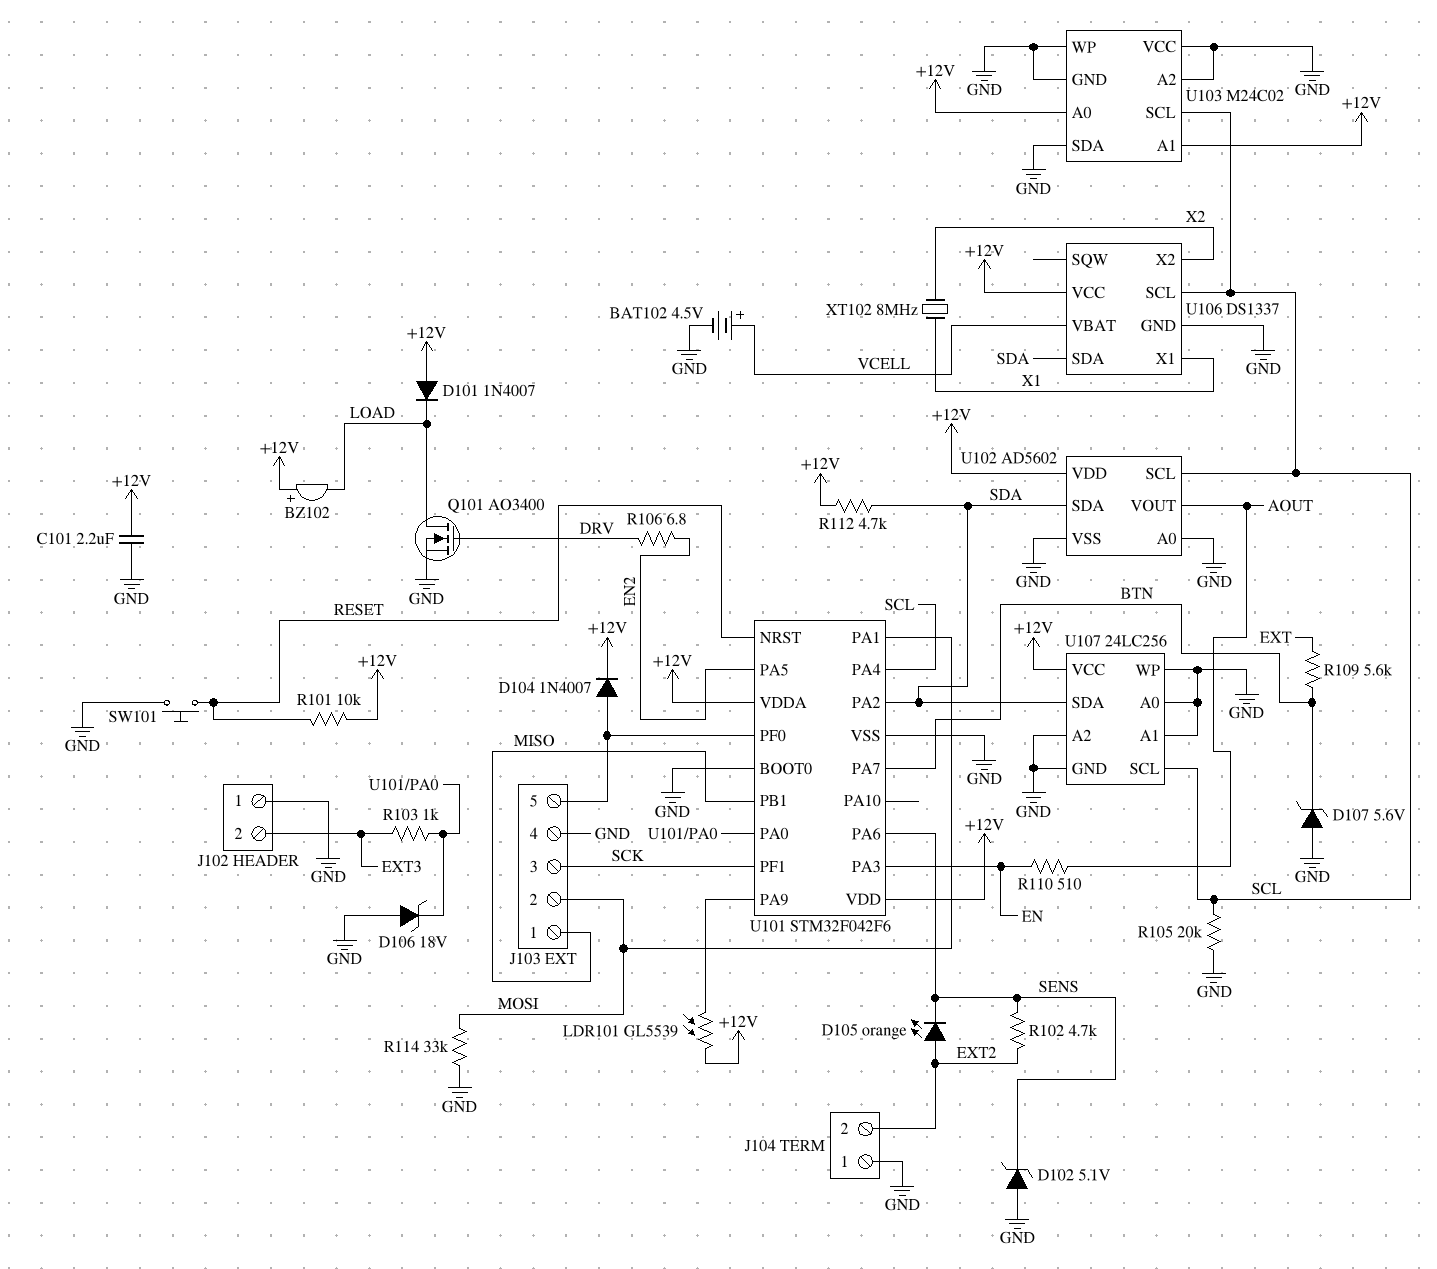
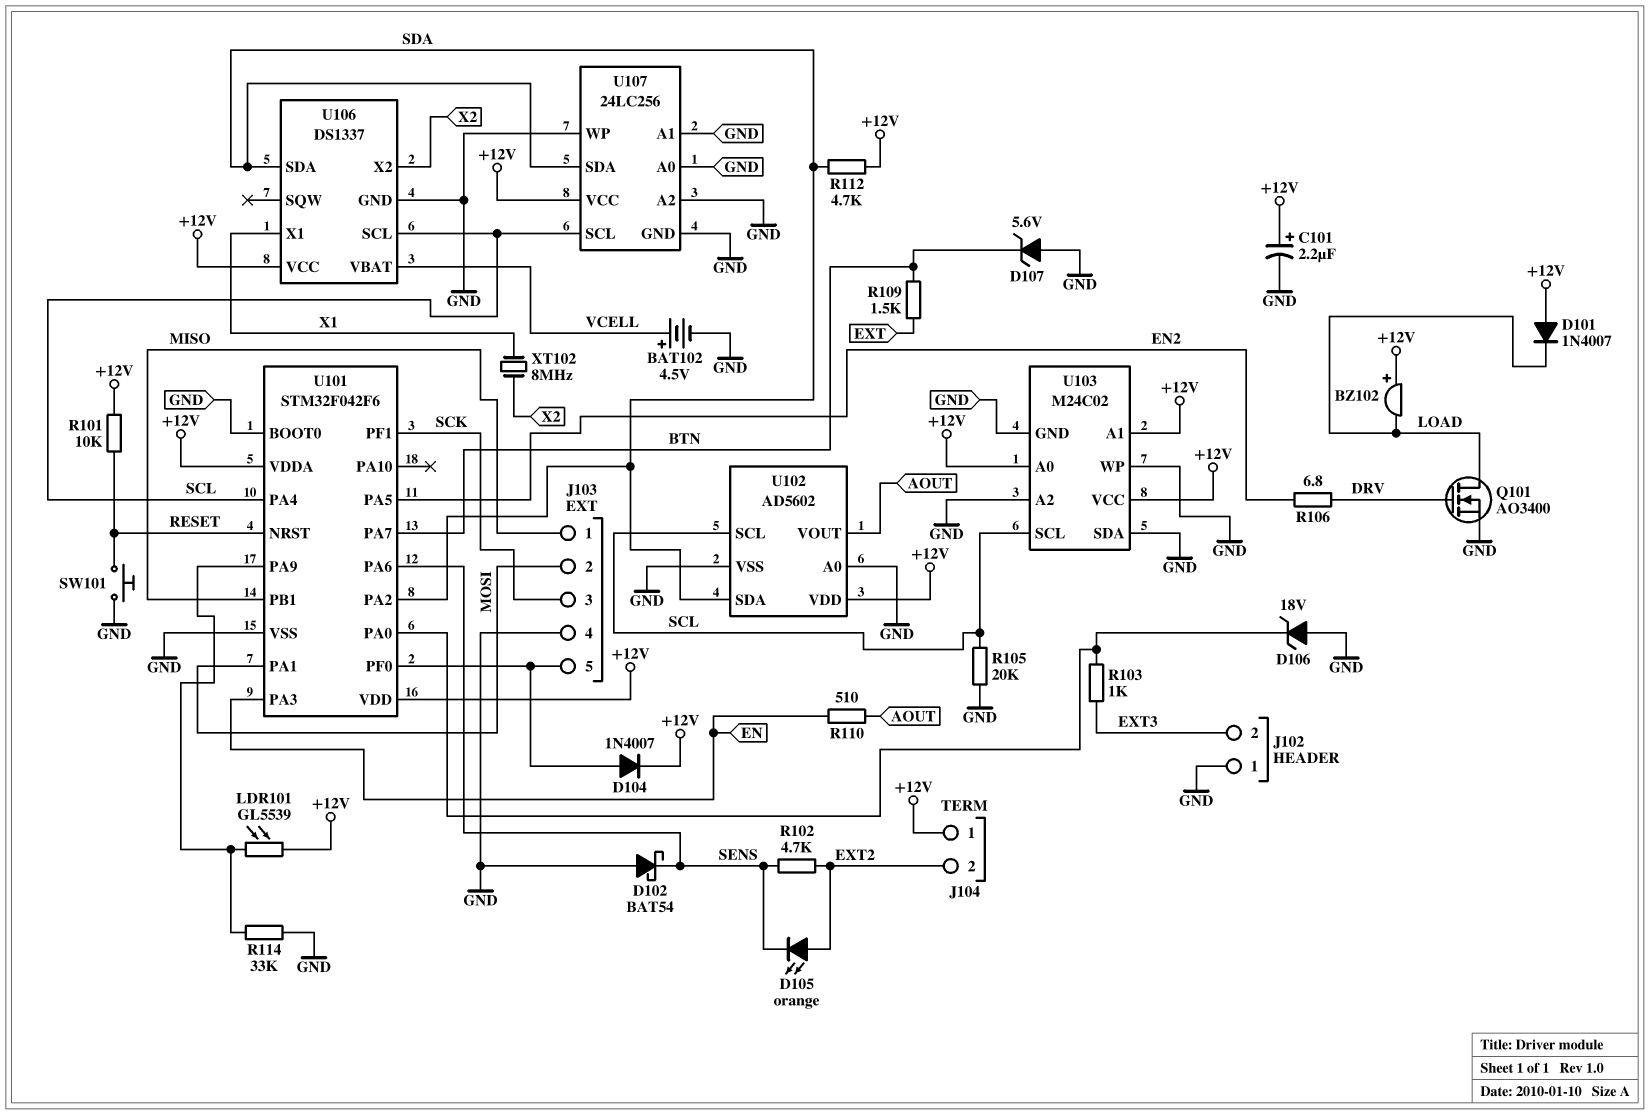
C101: 2.2uF (+12V, GND) -> 2.2uF (plus +12V, minus GND)
D102: zener 5.1V (A GND, K SENS) -> schottky BAT54 (A GND, K SENS)
J104 pin 1: GND -> +12V
R109: 5.6k (BTN, EXT) -> 1.5k (BTN, EXT)
R114: 33k (GND, MOSI) -> 33k (GND, U101/PA9)
U103 pin VCC: GND -> +12V

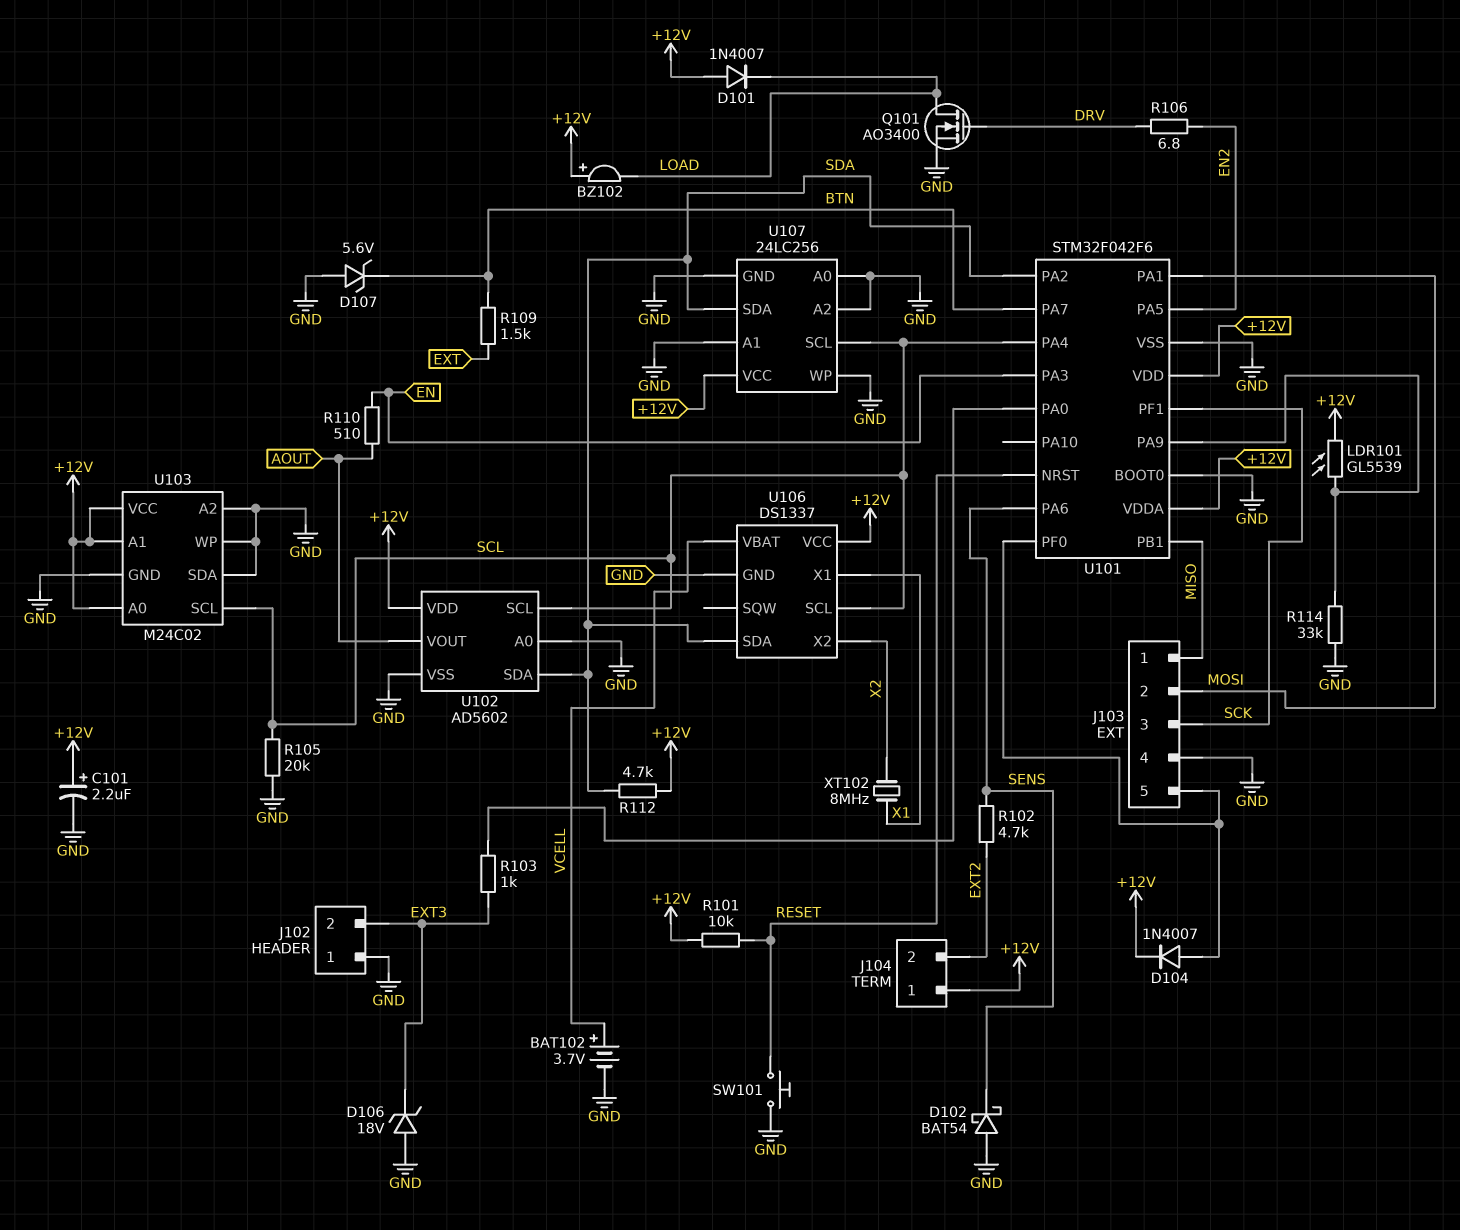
BAT102: 4.5V (plus VCELL, minus GND) -> 3.7V (plus VCELL, minus GND)
D105: LED orange (A EXT2, K SENS) -> none
D106: zener 18V (A GND, K U101/PA0) -> zener 18V (A GND, K EXT3)

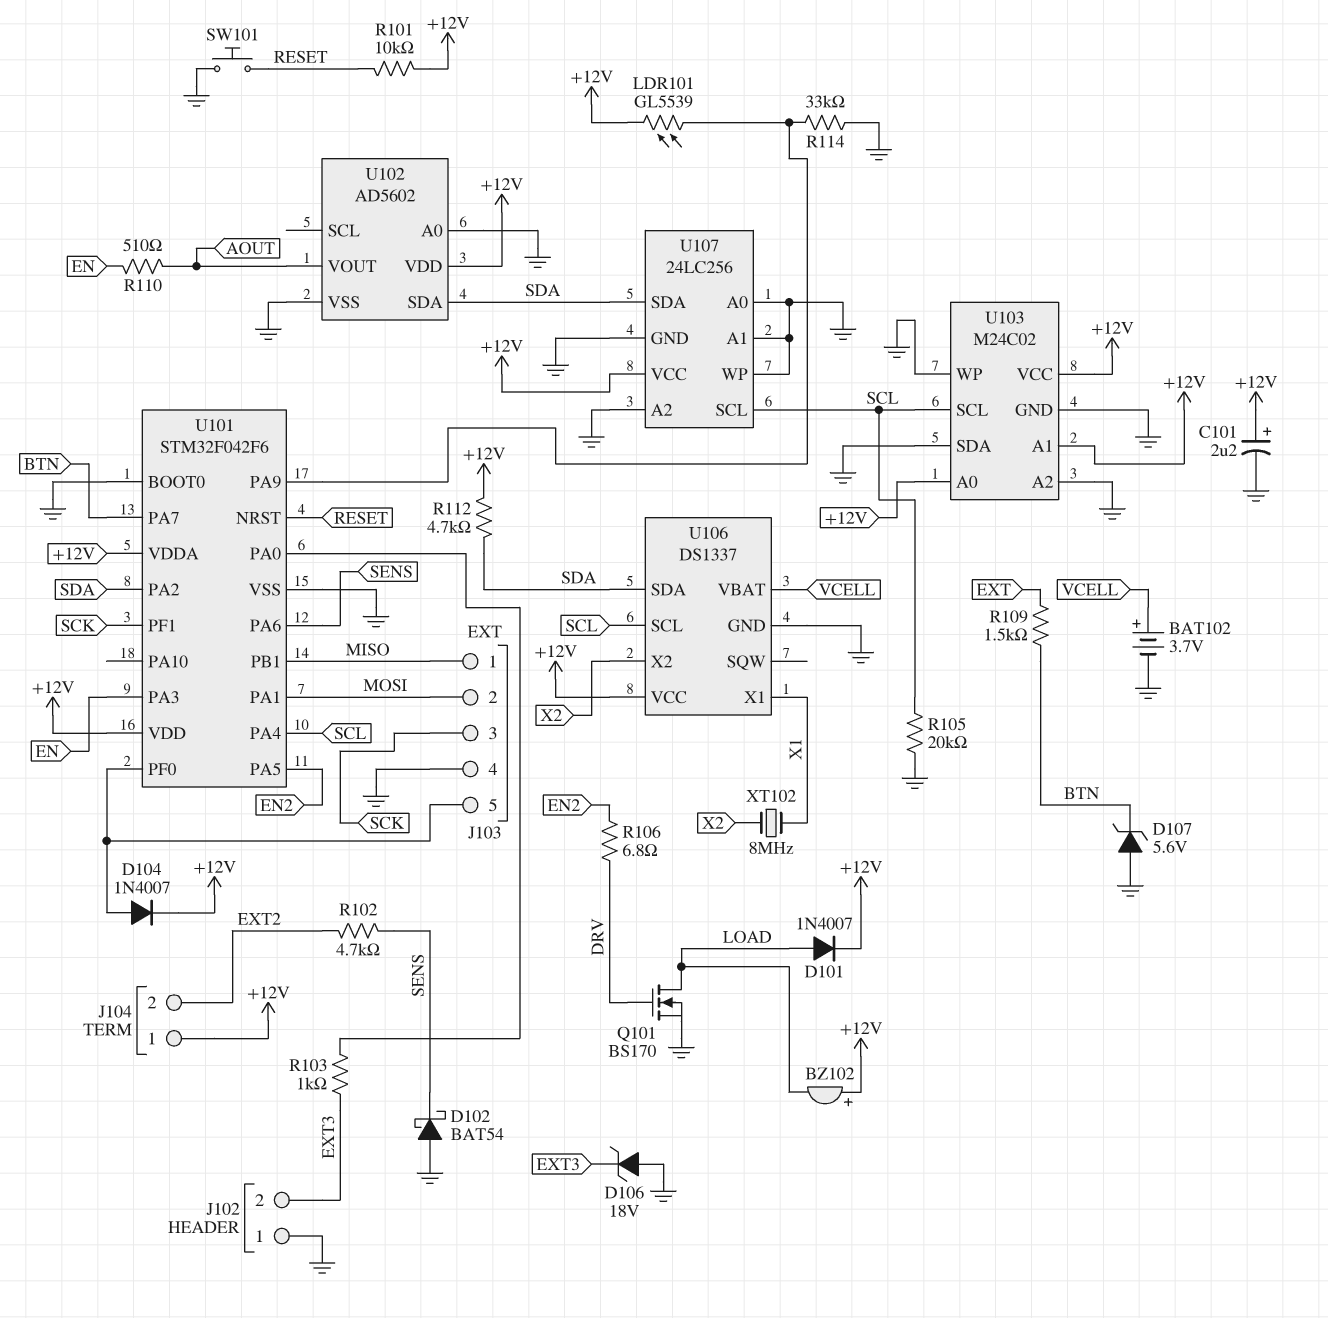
D101: diode 1N4007 (A +12V, K LOAD) -> diode 1N4007 (A LOAD, K +12V)
Q101: NMOS AO3400 (G DRV, D LOAD, S GND) -> NMOS BS170 (G DRV, D LOAD, S GND)
U102 pin SCL: SCL -> none

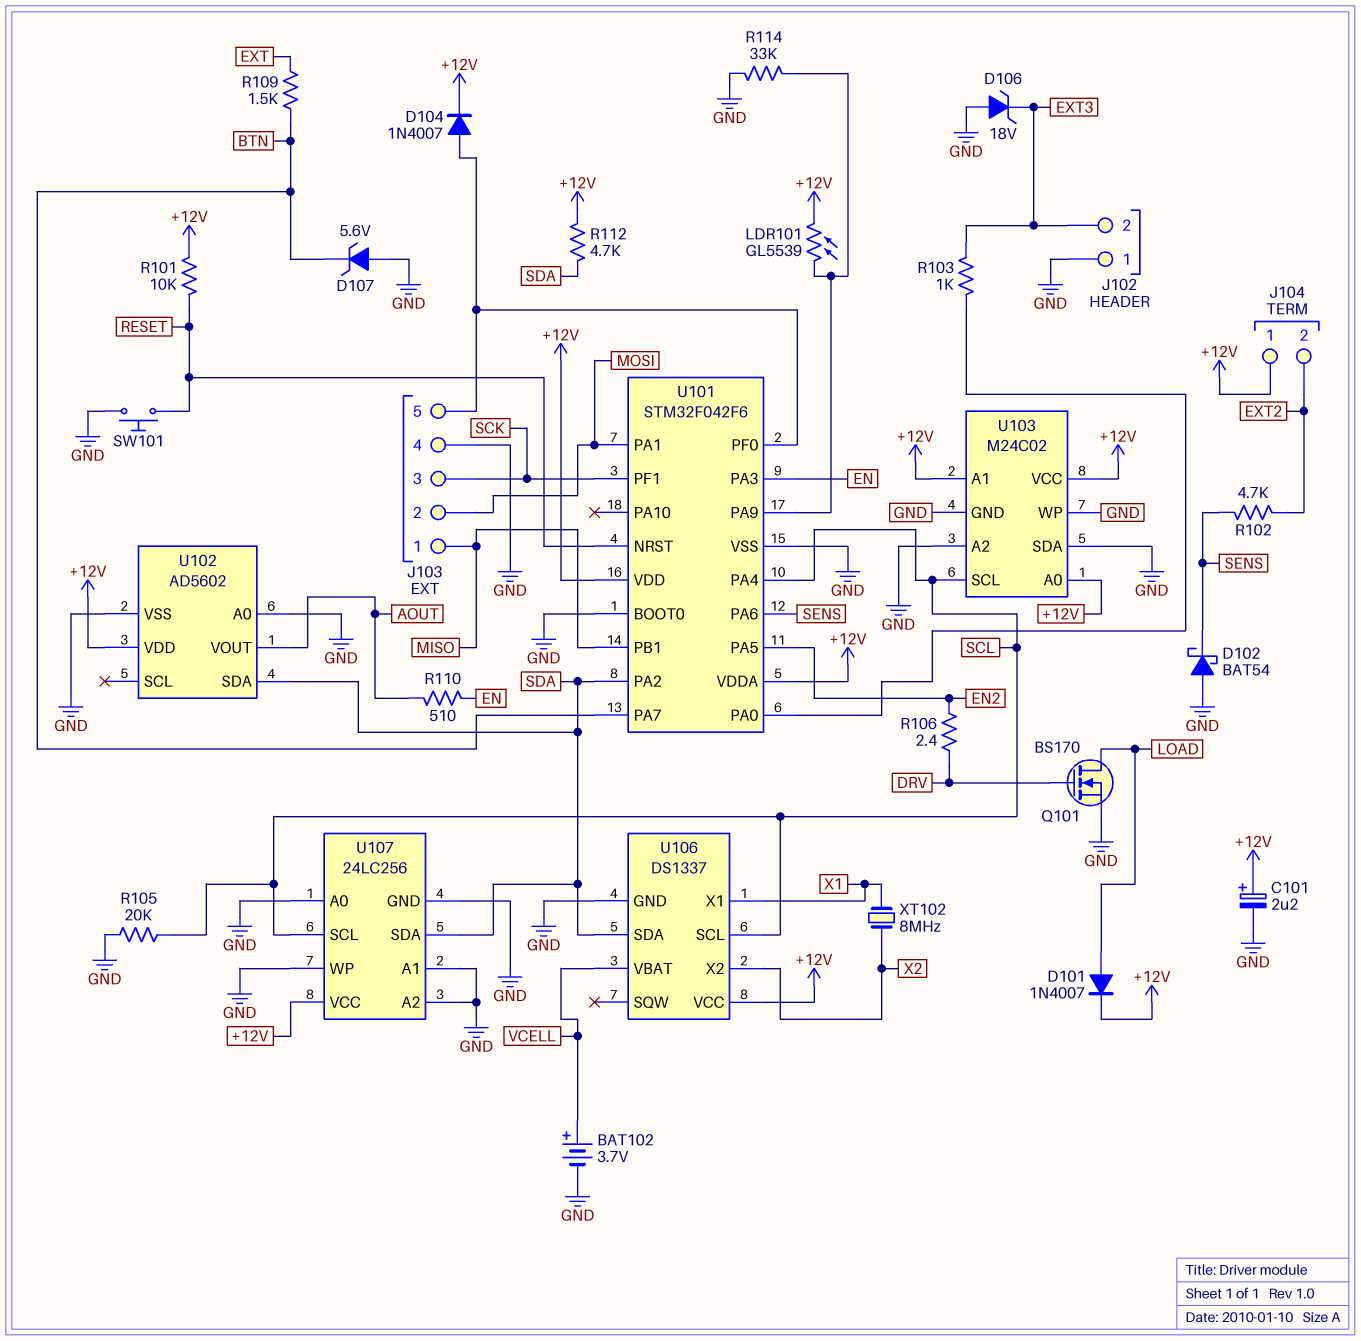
BZ102: buzzer (plus +12V, minus LOAD) -> none
R106: 6.8 (DRV, EN2) -> 2.4 (DRV, EN2)

